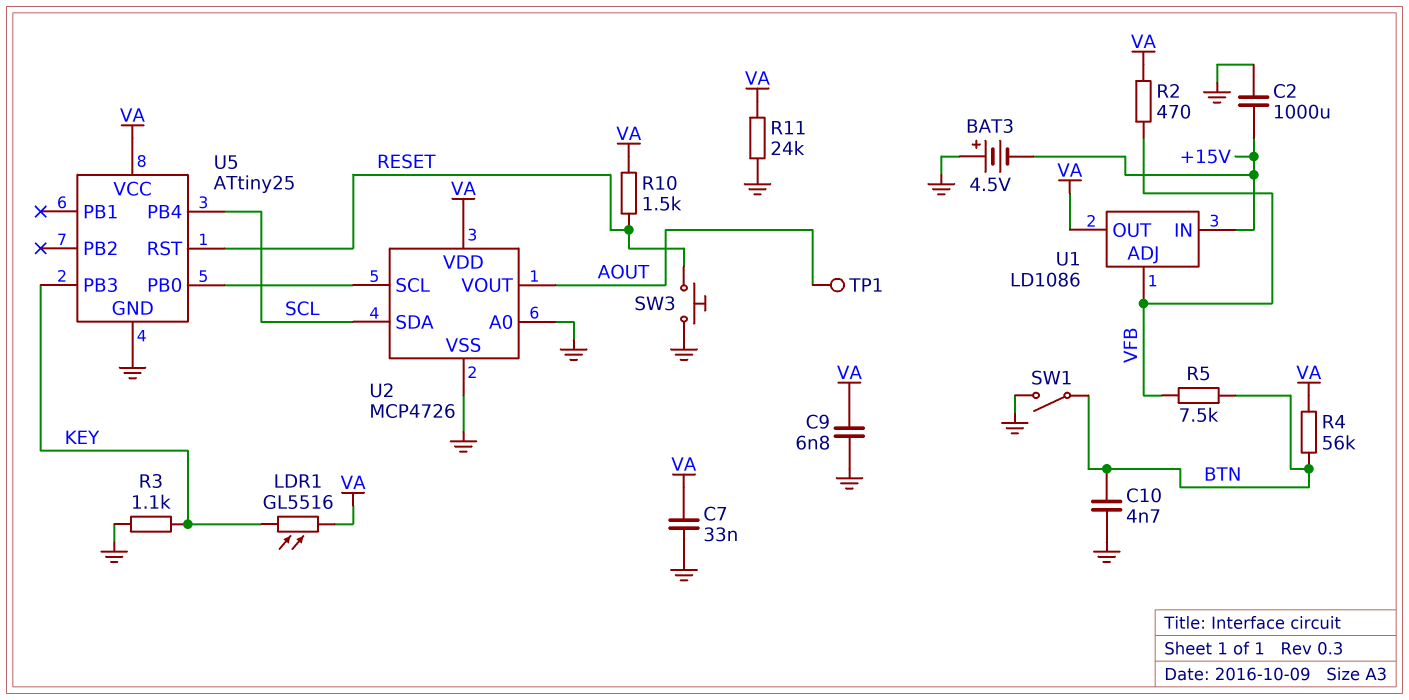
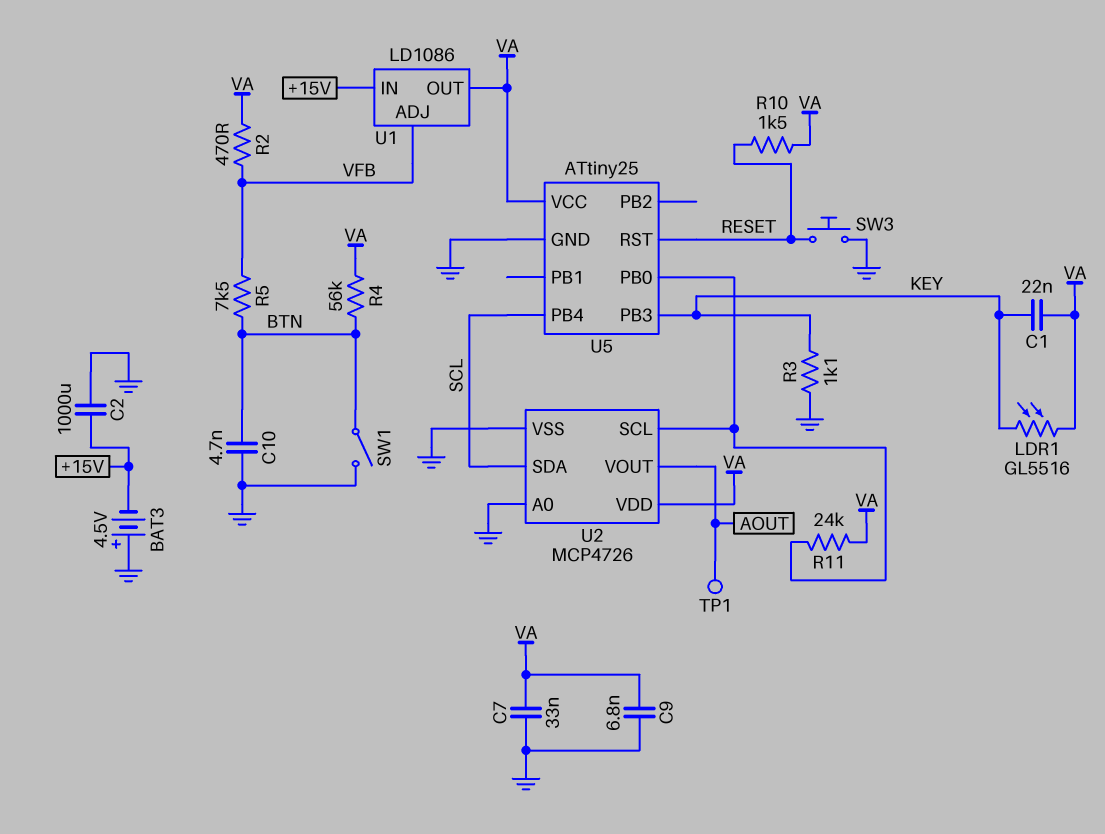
C1: none -> 22nF (KEY, VA)
R11: 24k (GND, VA) -> 24k (U2/SCL, VA)

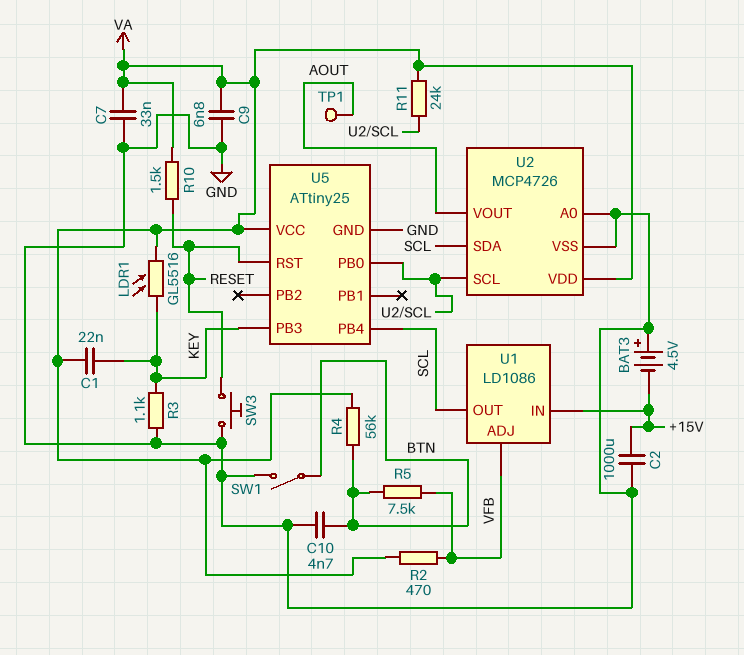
U1 pin OUT: VA -> SCL

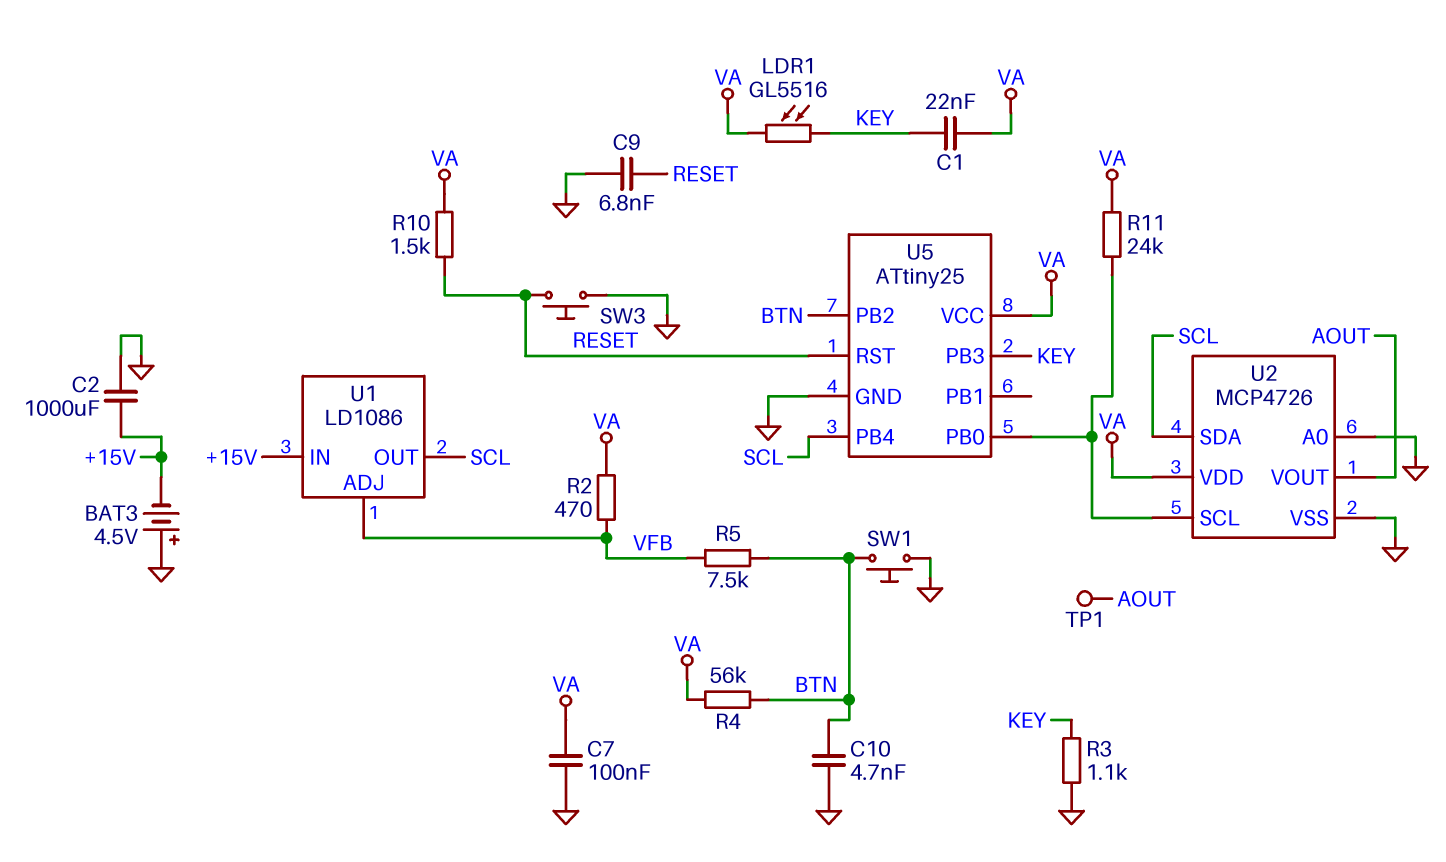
C7: 33nF (GND, VA) -> 100nF (GND, VA)
C9: 6.8nF (GND, VA) -> 6.8nF (GND, RESET)
SW1: switch (BTN, GND) -> button (BTN, GND)
U5 pin PB2: none -> BTN

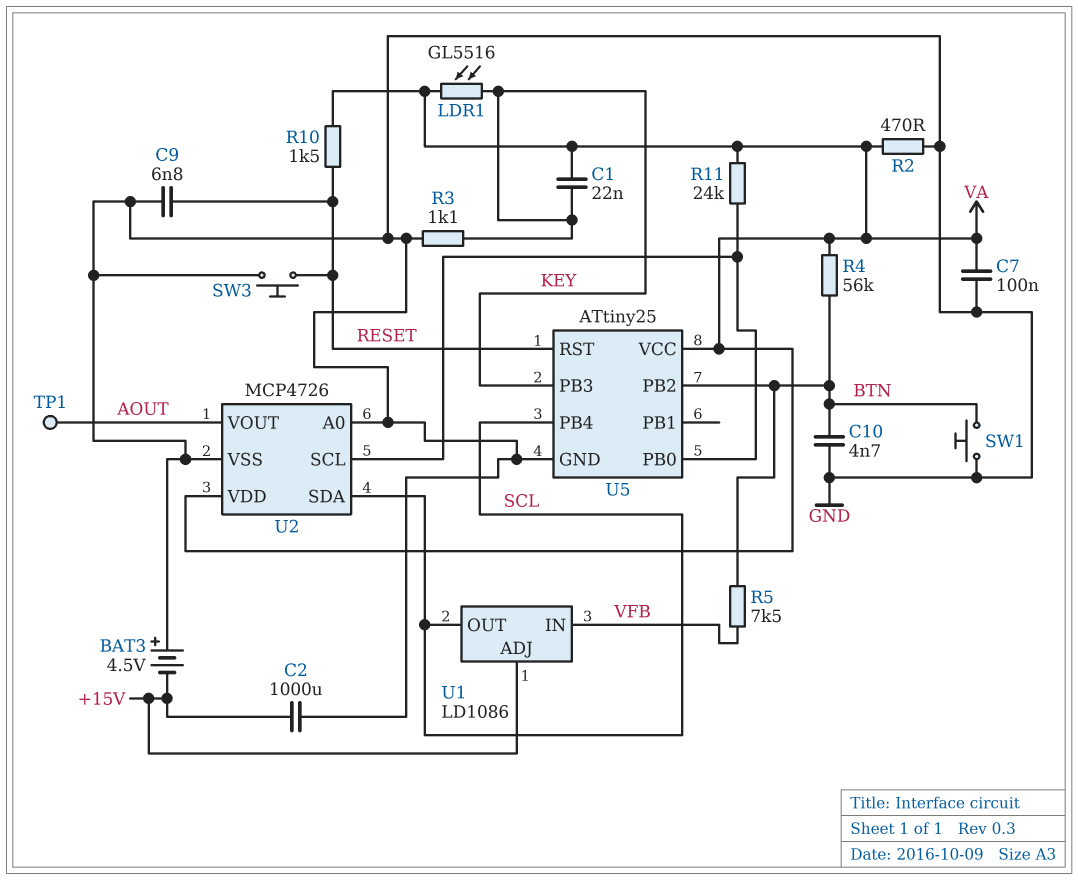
R2: 470 (VA, VFB) -> 470 (GND, VA)
U1 pin ADJ: VFB -> +15V
U1 pin IN: +15V -> VFB

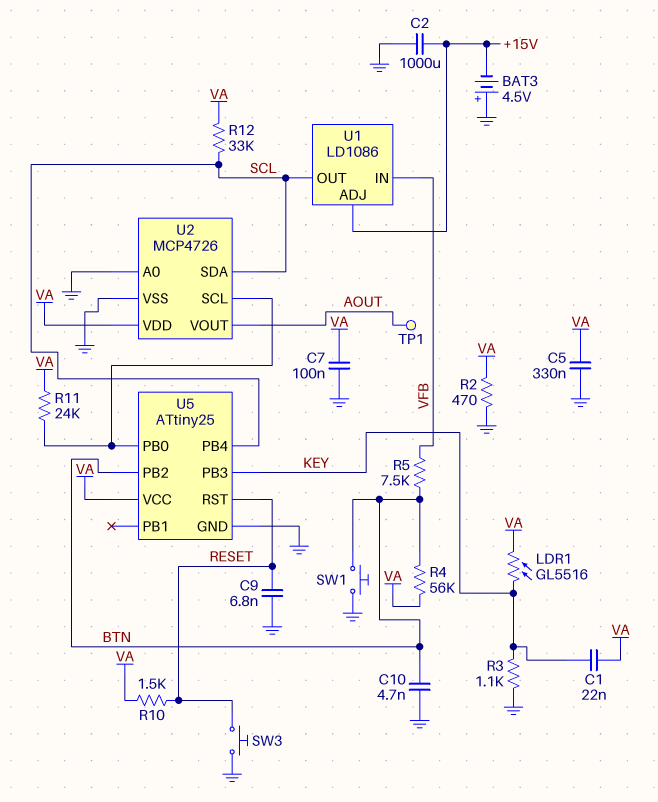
C5: none -> 330nF (GND, VA)
R12: none -> 33k (SCL, VA)

